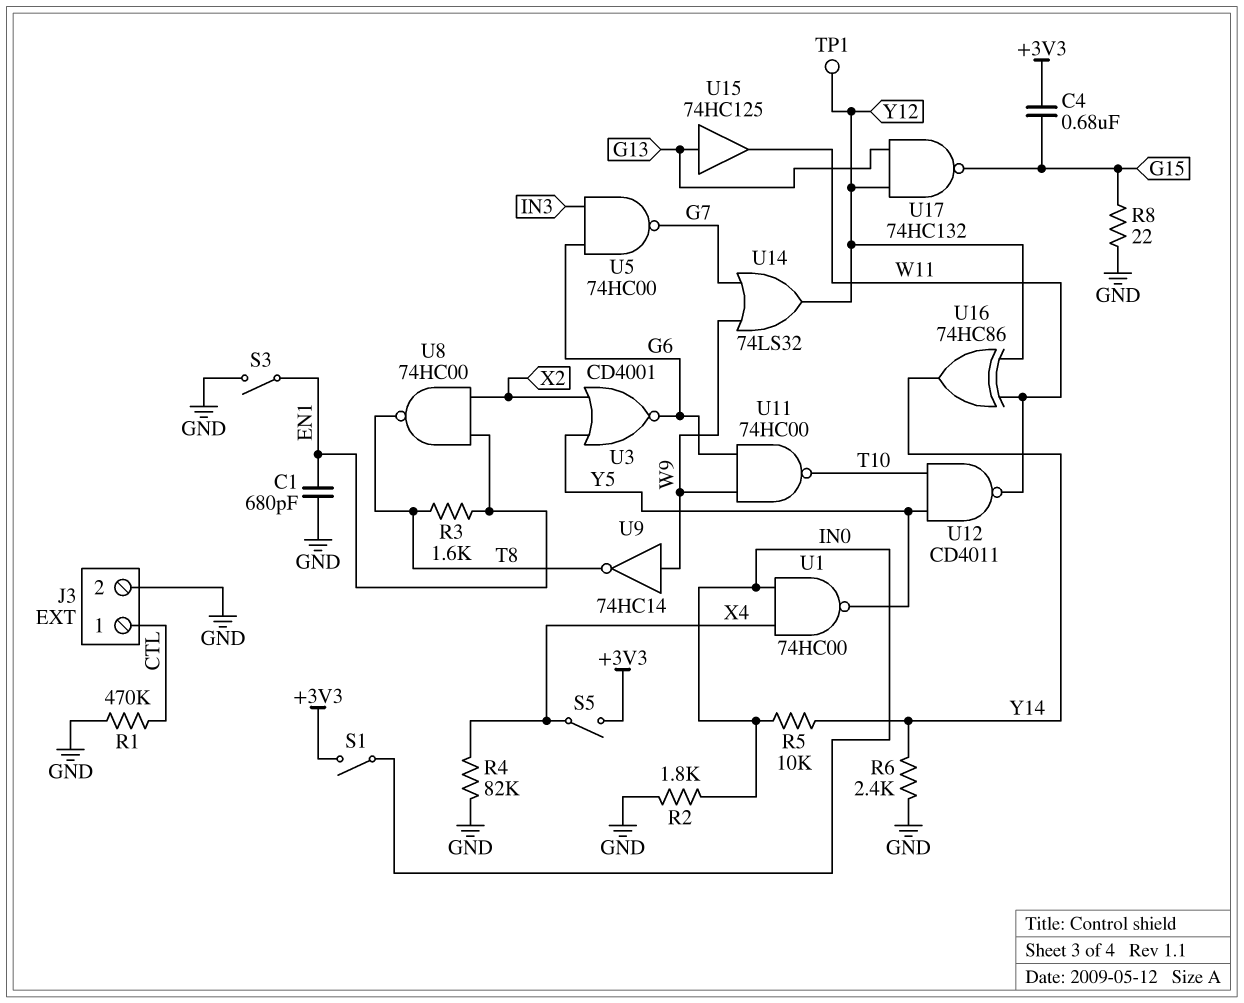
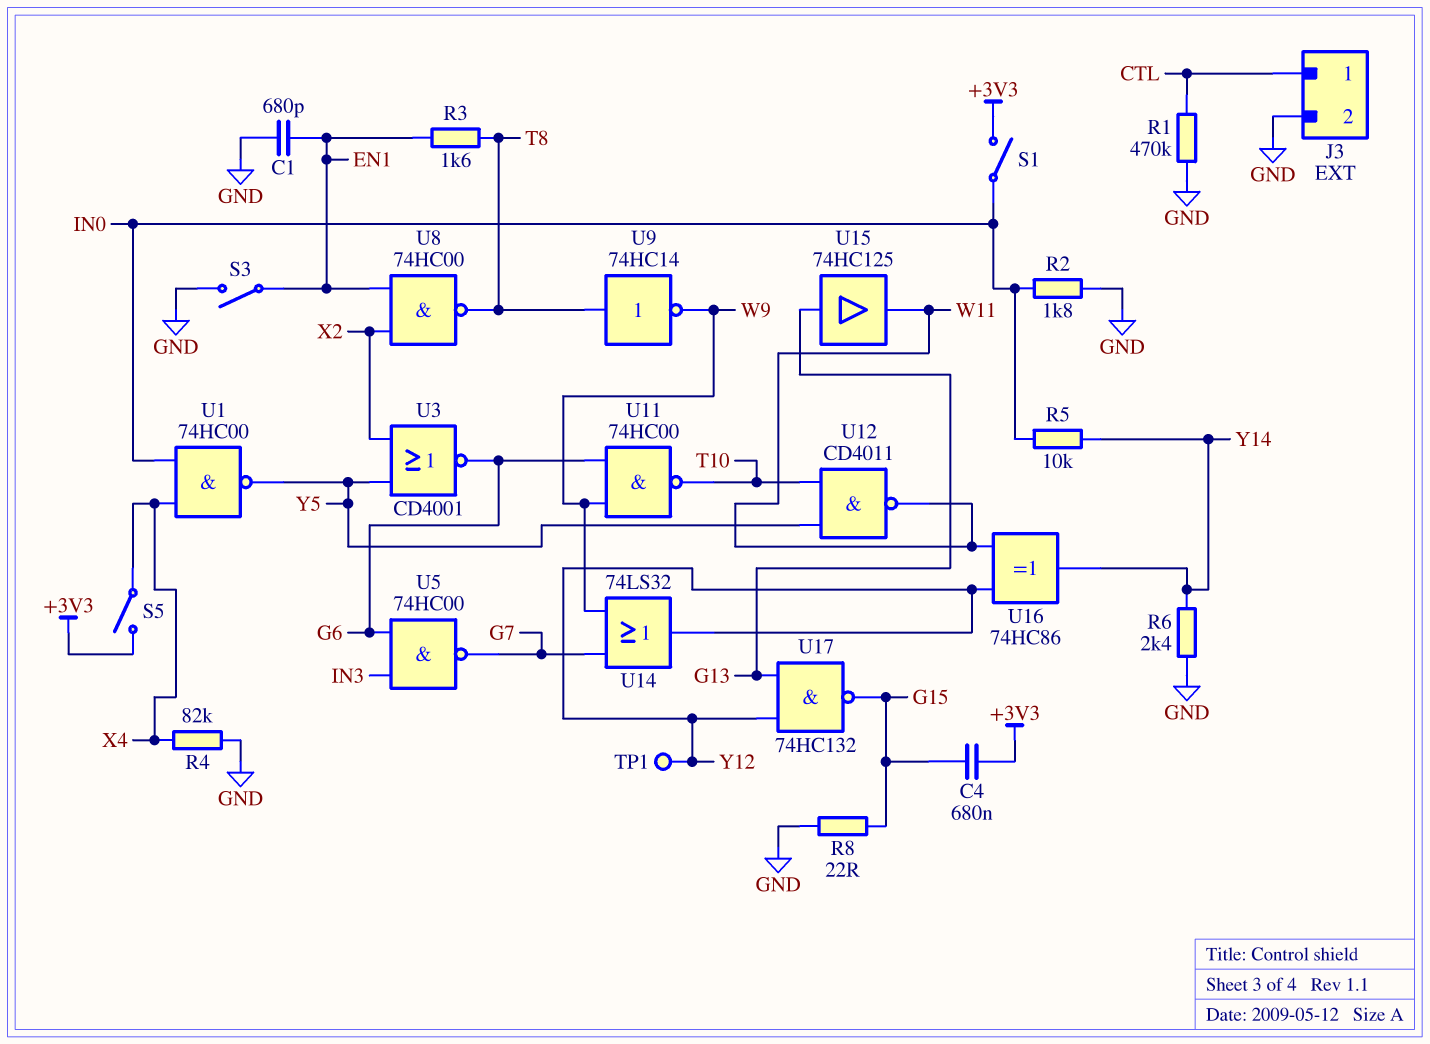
U9: NOT 74HC14 (in W9, out T8) -> NOT 74HC14 (in T8, out W9)

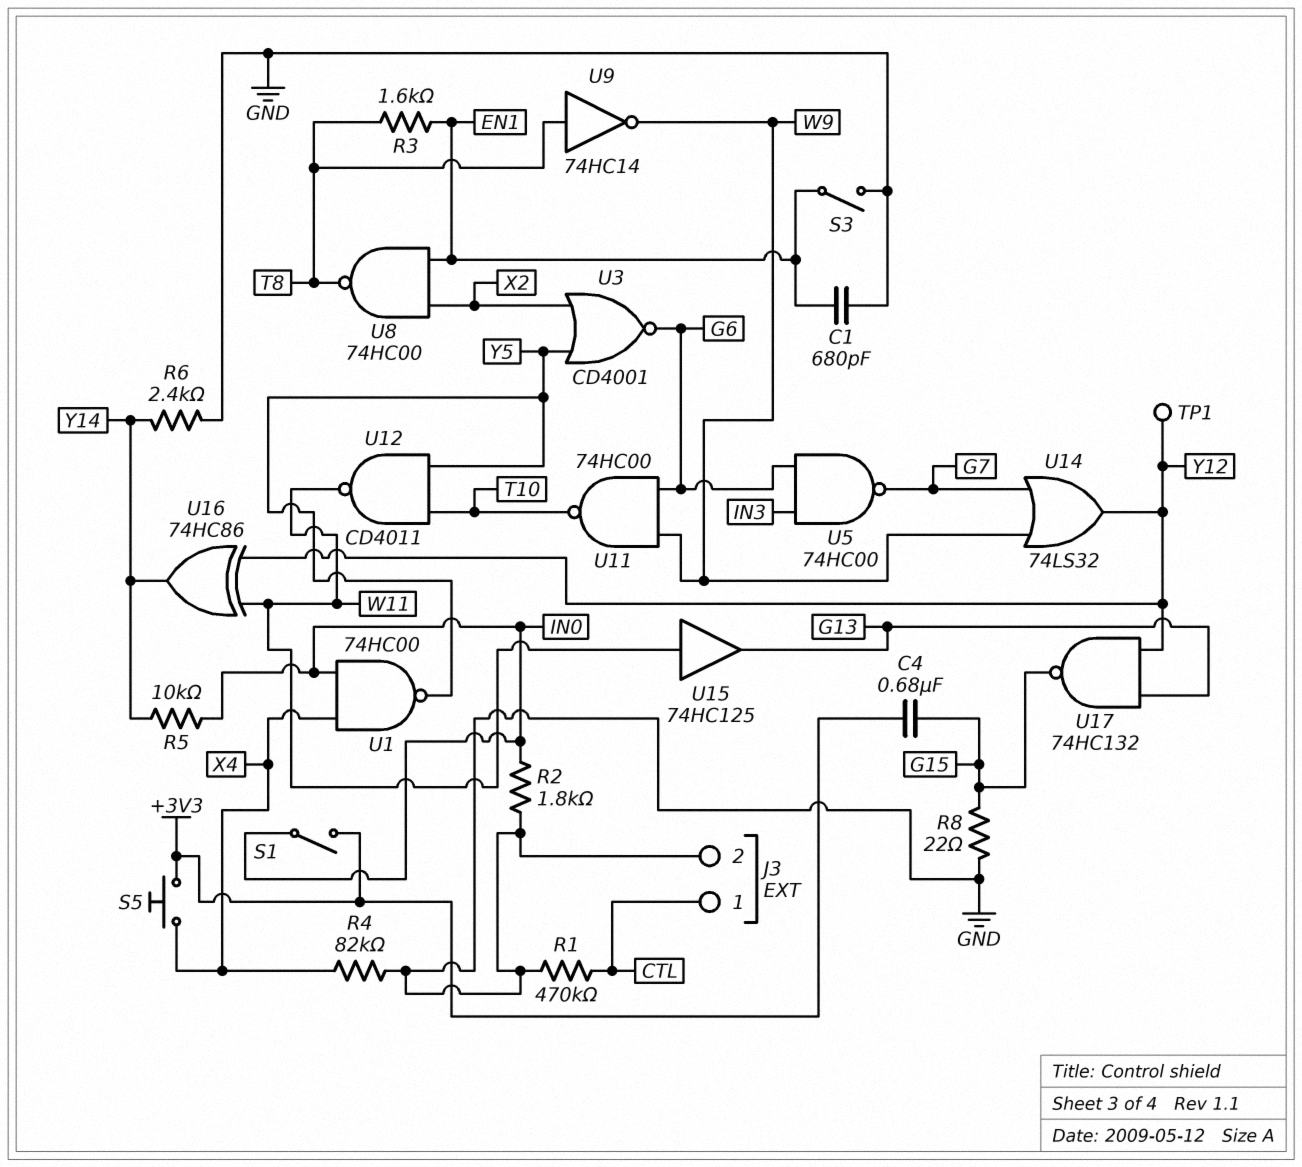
S5: switch (+3V3, X4) -> button (+3V3, X4)
U15: buffer 74HC125 (in G13, out W11) -> buffer 74HC125 (in W11, out G13)

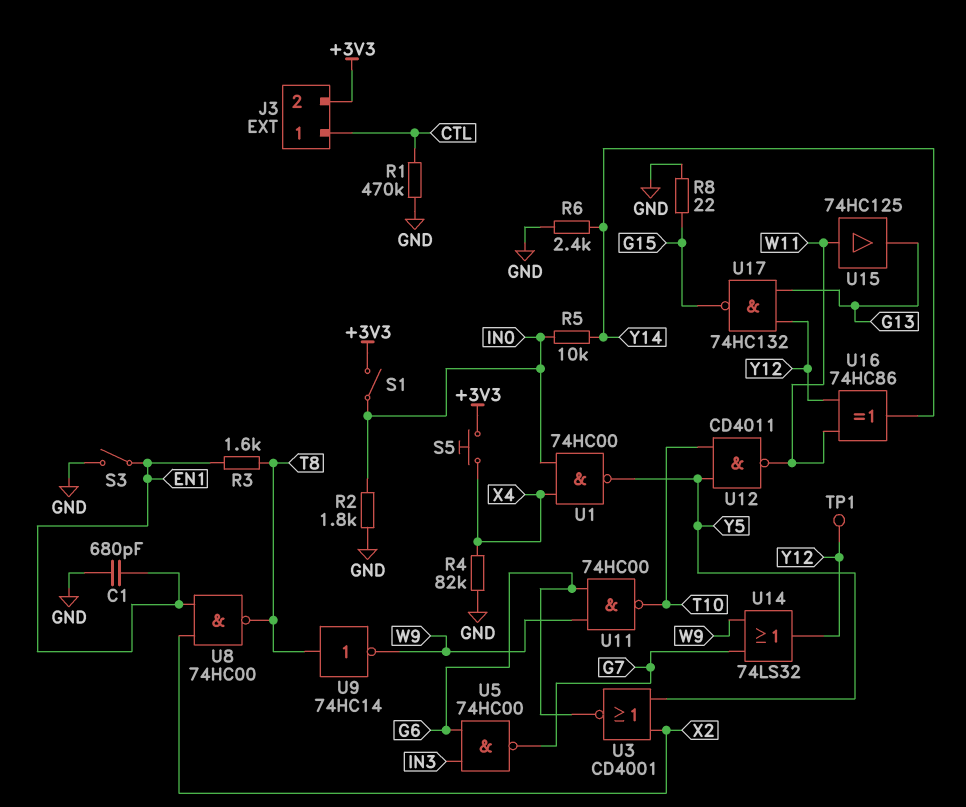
C4: 680nF (+3V3, G15) -> none
J3 pin 2: GND -> +3V3

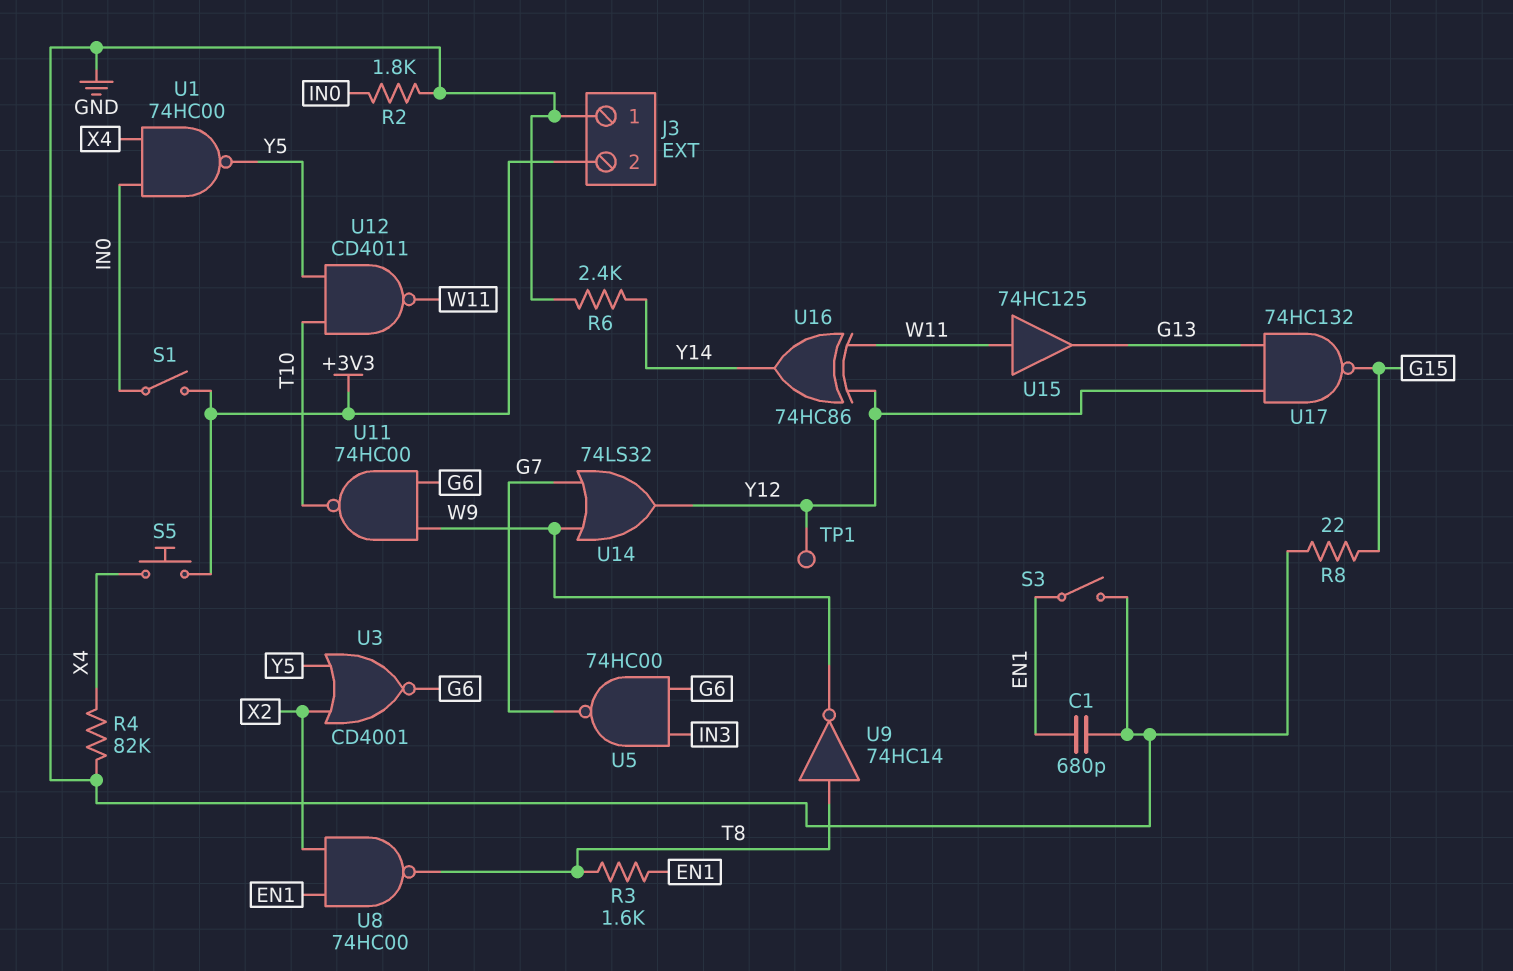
J3 pin 1: CTL -> GND
R1: 470k (CTL, GND) -> none
R5: 10k (IN0, Y14) -> none

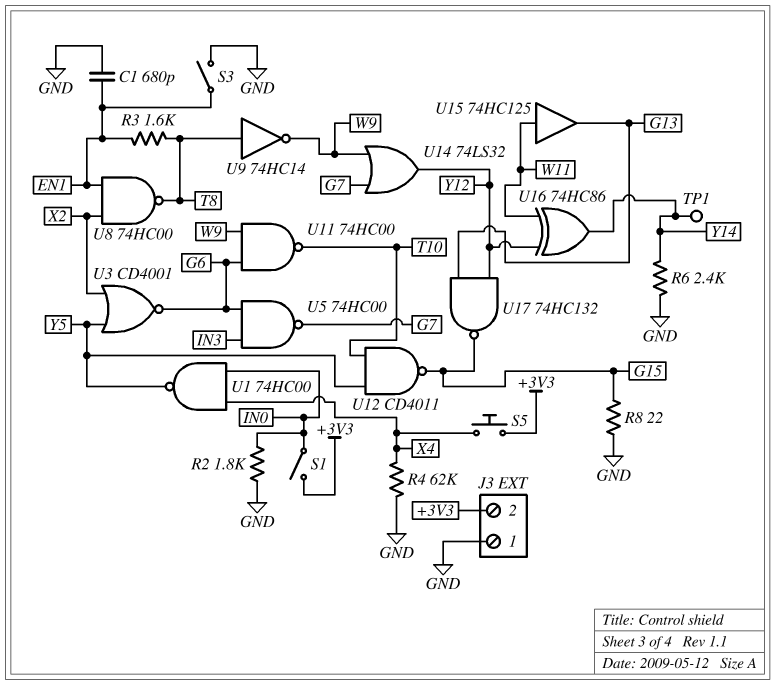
R4: 82k (GND, X4) -> 62k (GND, X4)
TP1: test point (Y12) -> test point (Y14)
U12: NAND CD4011 (in T10, in Y5, out W11) -> NAND CD4011 (in T10, in Y5, out G15)

